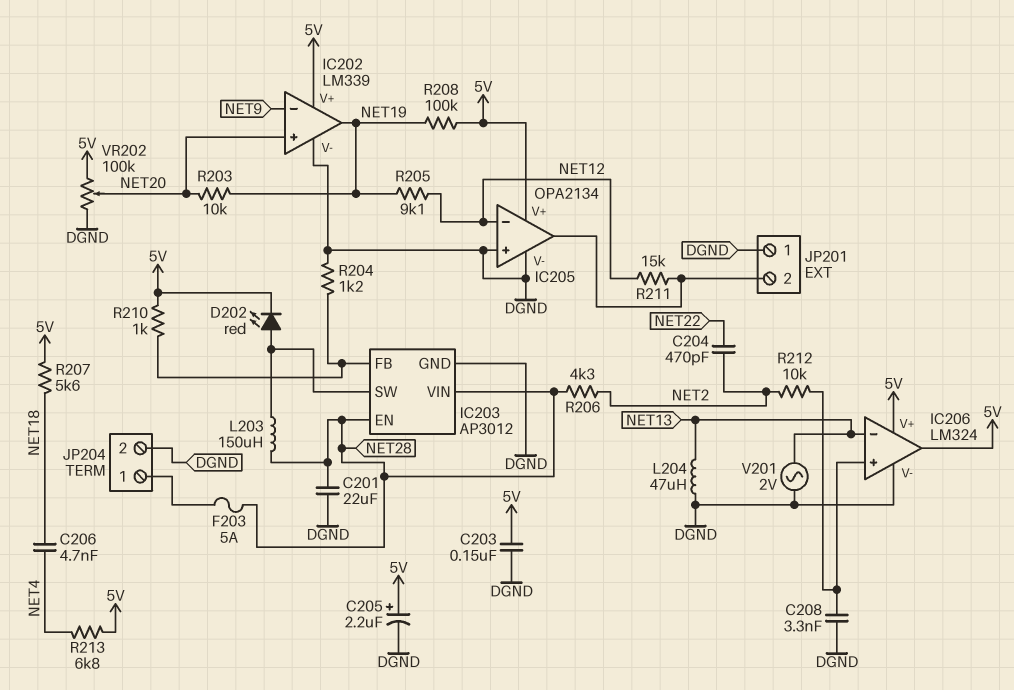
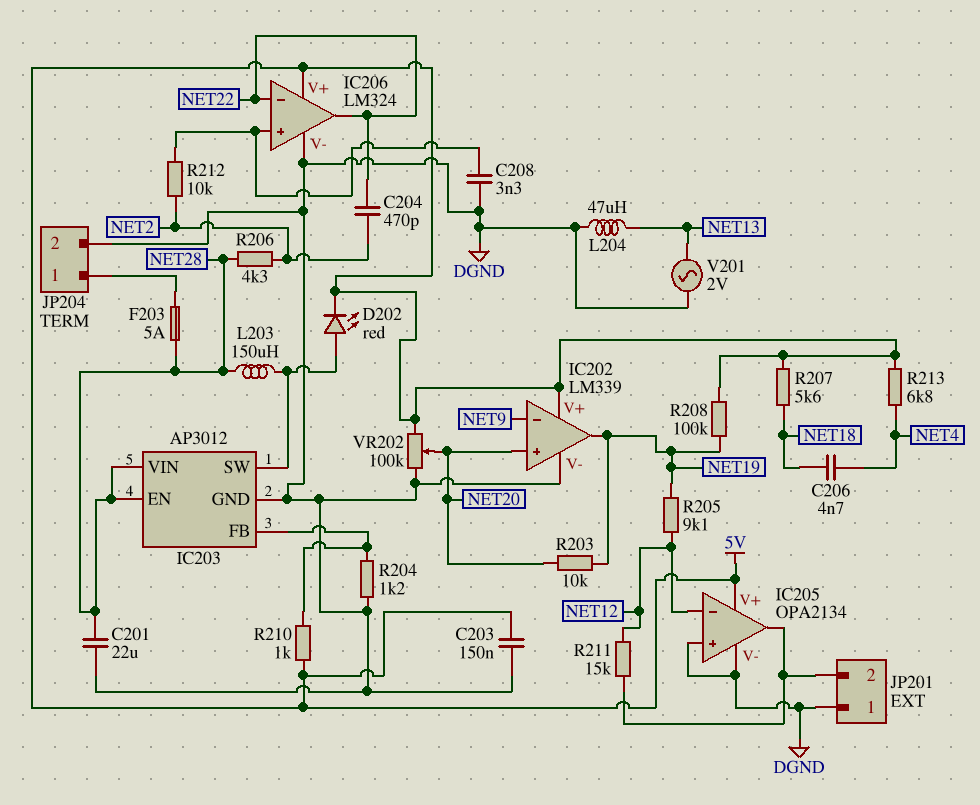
C205: 2.2uF (plus 5V, minus DGND) -> none
IC206 pin in-: NET13 -> NET22
IC206 pin out: 5V -> NET22

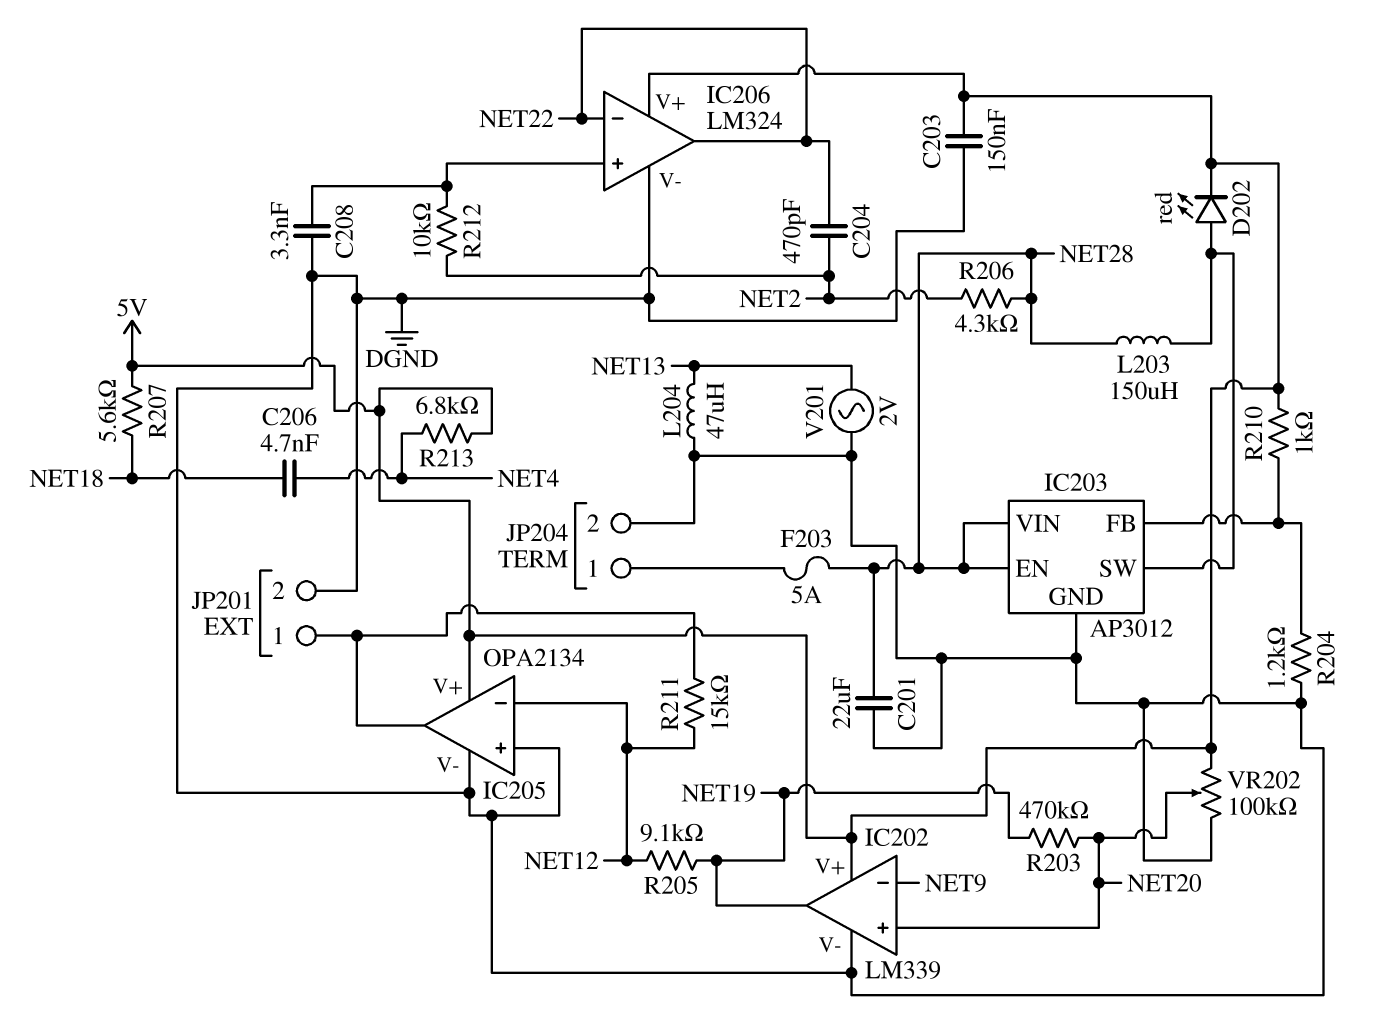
JP201 pin 1: DGND -> IC205/out
JP201 pin 2: IC205/out -> DGND
R203: 10k (NET19, NET20) -> 470k (NET19, NET20)
R208: 100k (5V, NET19) -> none

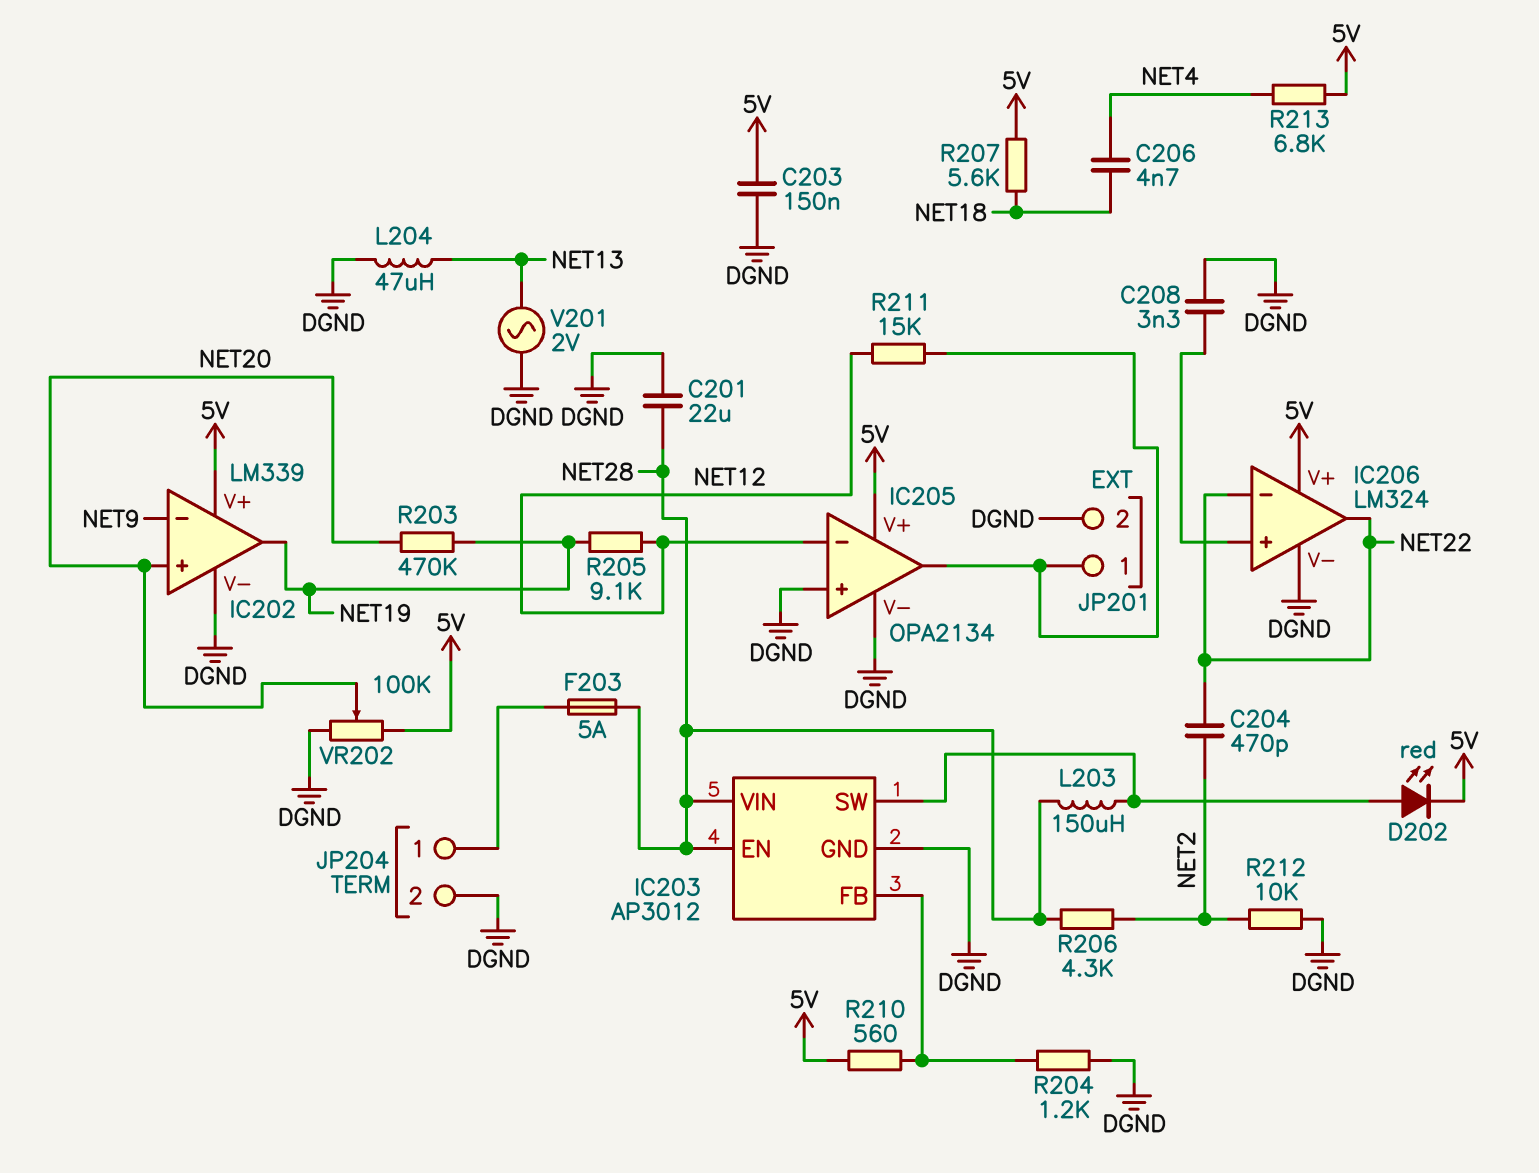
R210: 1k (5V, IC203/FB) -> 560 (5V, IC203/FB)
R212: 10k (IC206/in+, NET2) -> 10k (DGND, NET2)

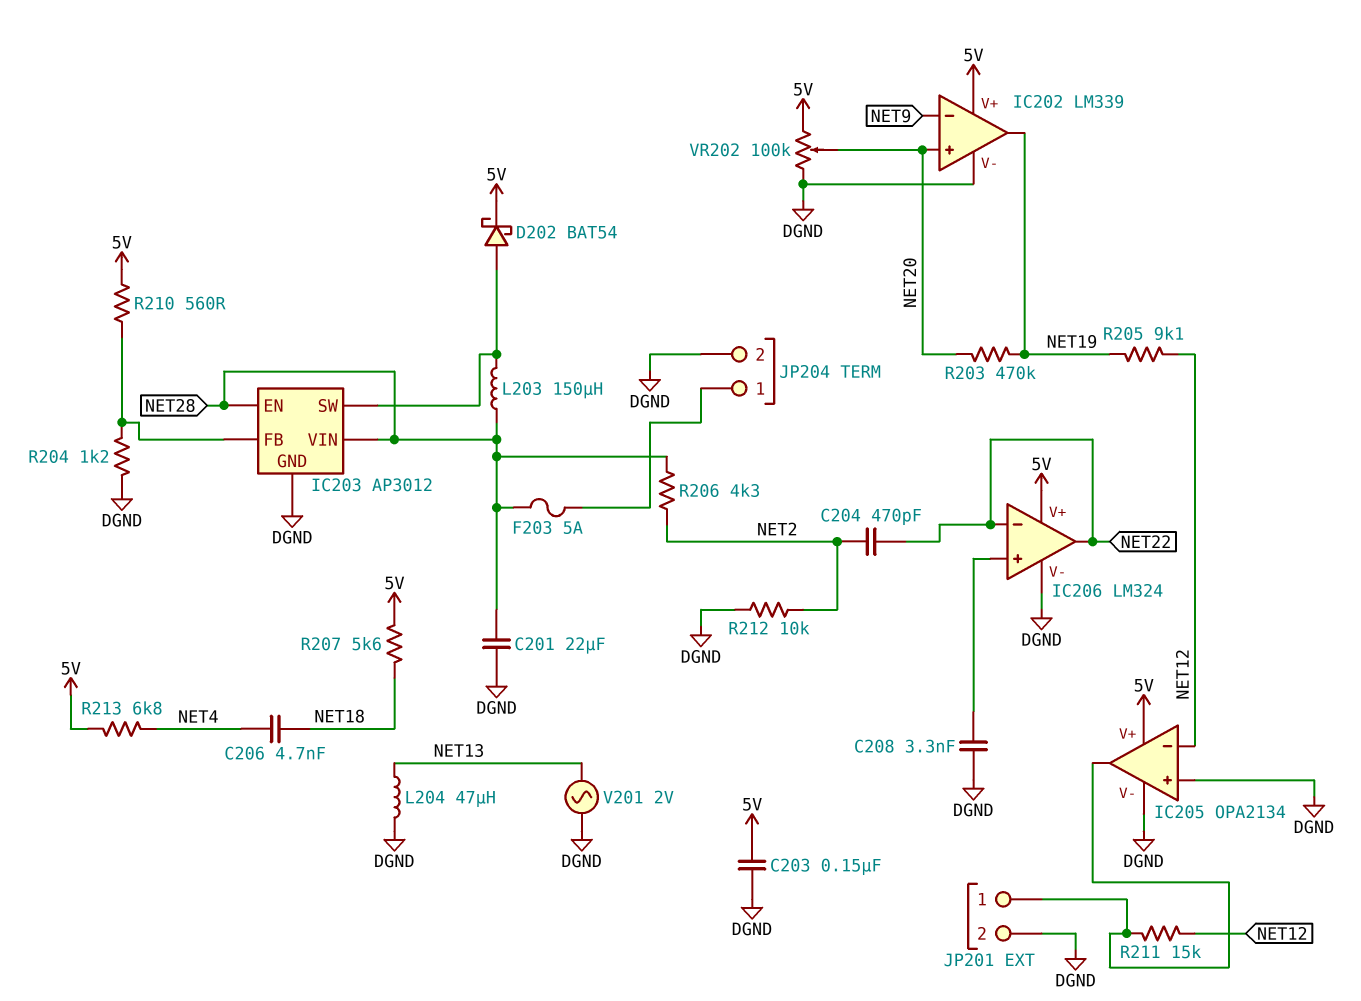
D202: LED red (A IC203/SW, K 5V) -> schottky BAT54 (A IC203/SW, K 5V)

